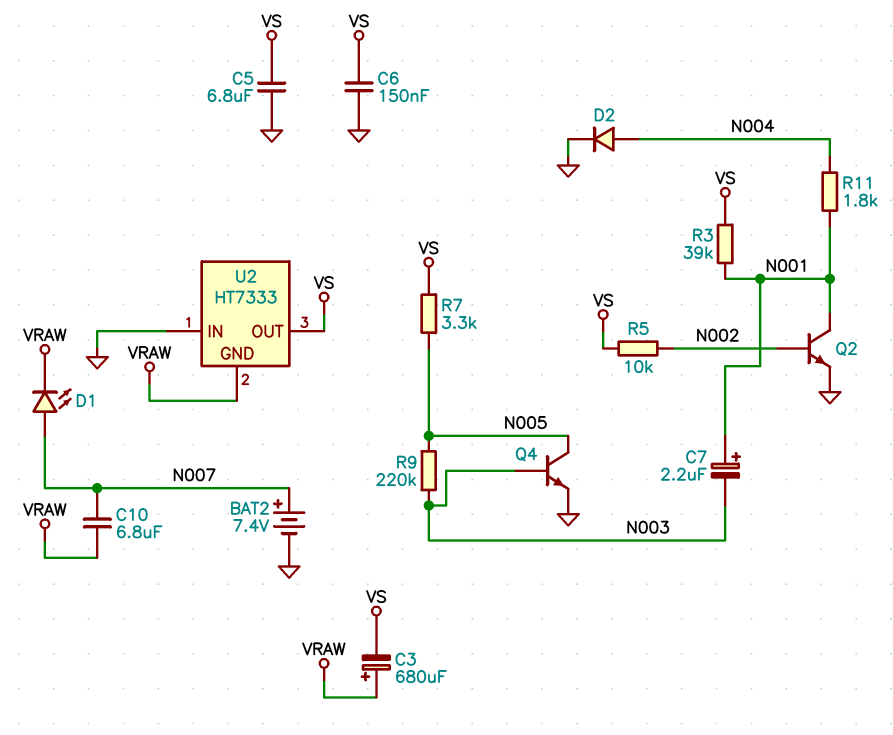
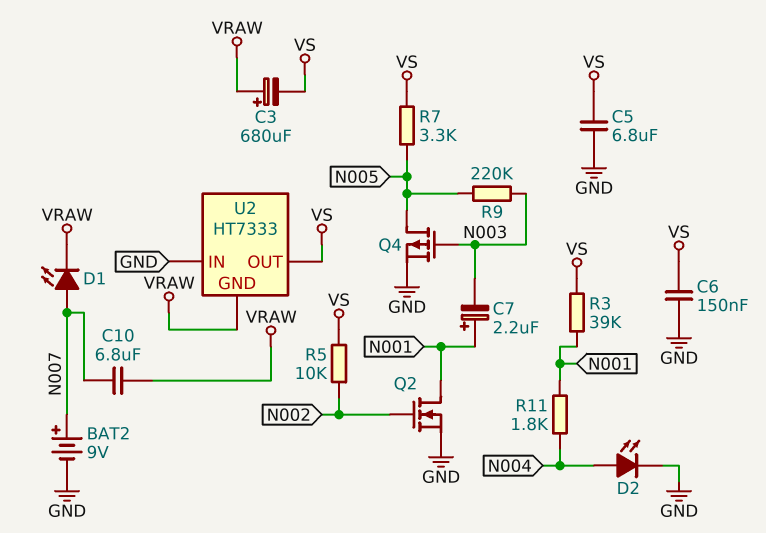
BAT2: 7.4V (plus N007, minus GND) -> 9V (plus N007, minus GND)
D2: diode (A N004, K GND) -> LED (A N004, K GND)
Q2: NPN (B N002, C N001, E GND) -> NMOS (G N002, D N001, S GND)
Q4: NPN (B N003, C N005, E GND) -> PMOS (G N003, D N005, S GND)

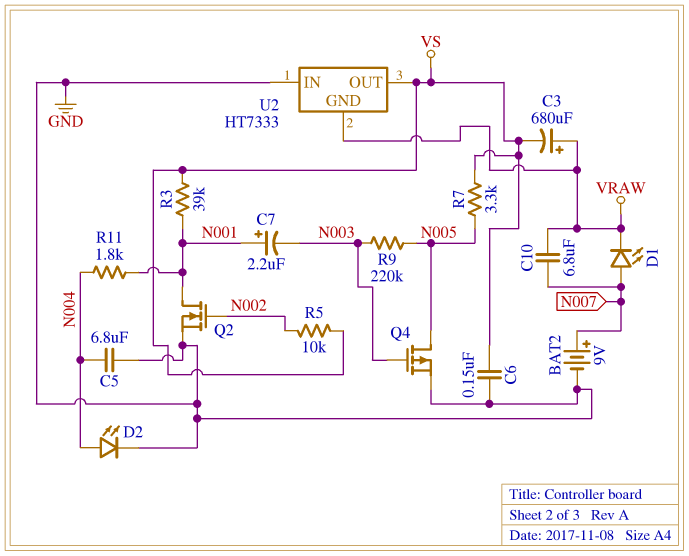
C5: 6.8uF (GND, VS) -> 6.8uF (GND, N004)

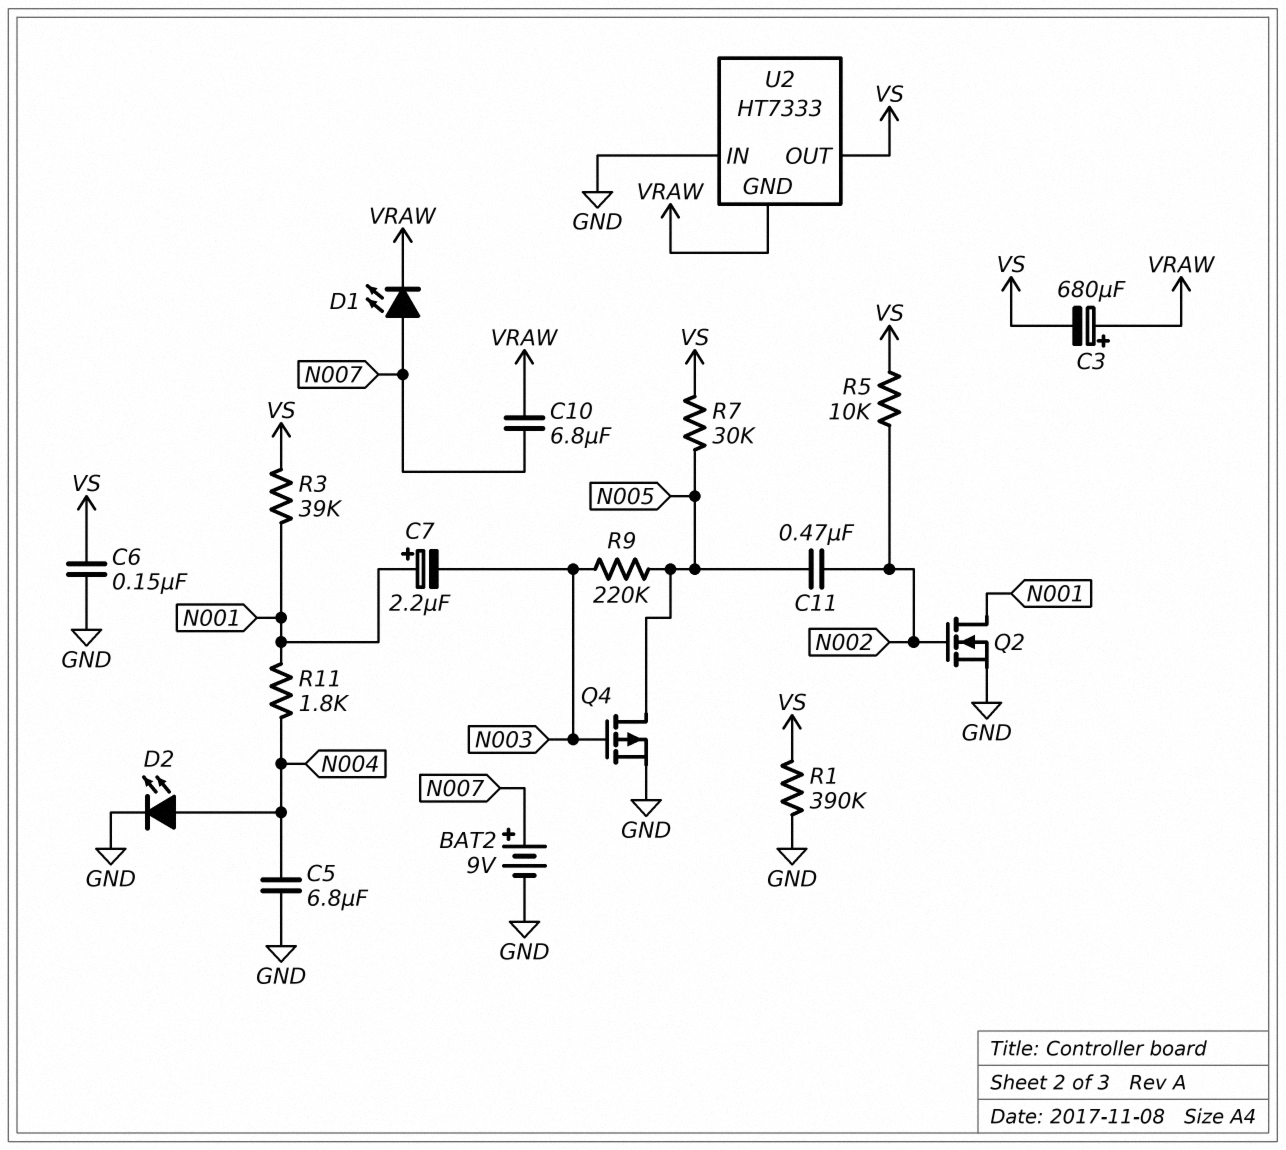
C11: none -> 470nF (N002, N005)
R1: none -> 390k (GND, VS)
R7: 3.3k (N005, VS) -> 30k (N005, VS)

